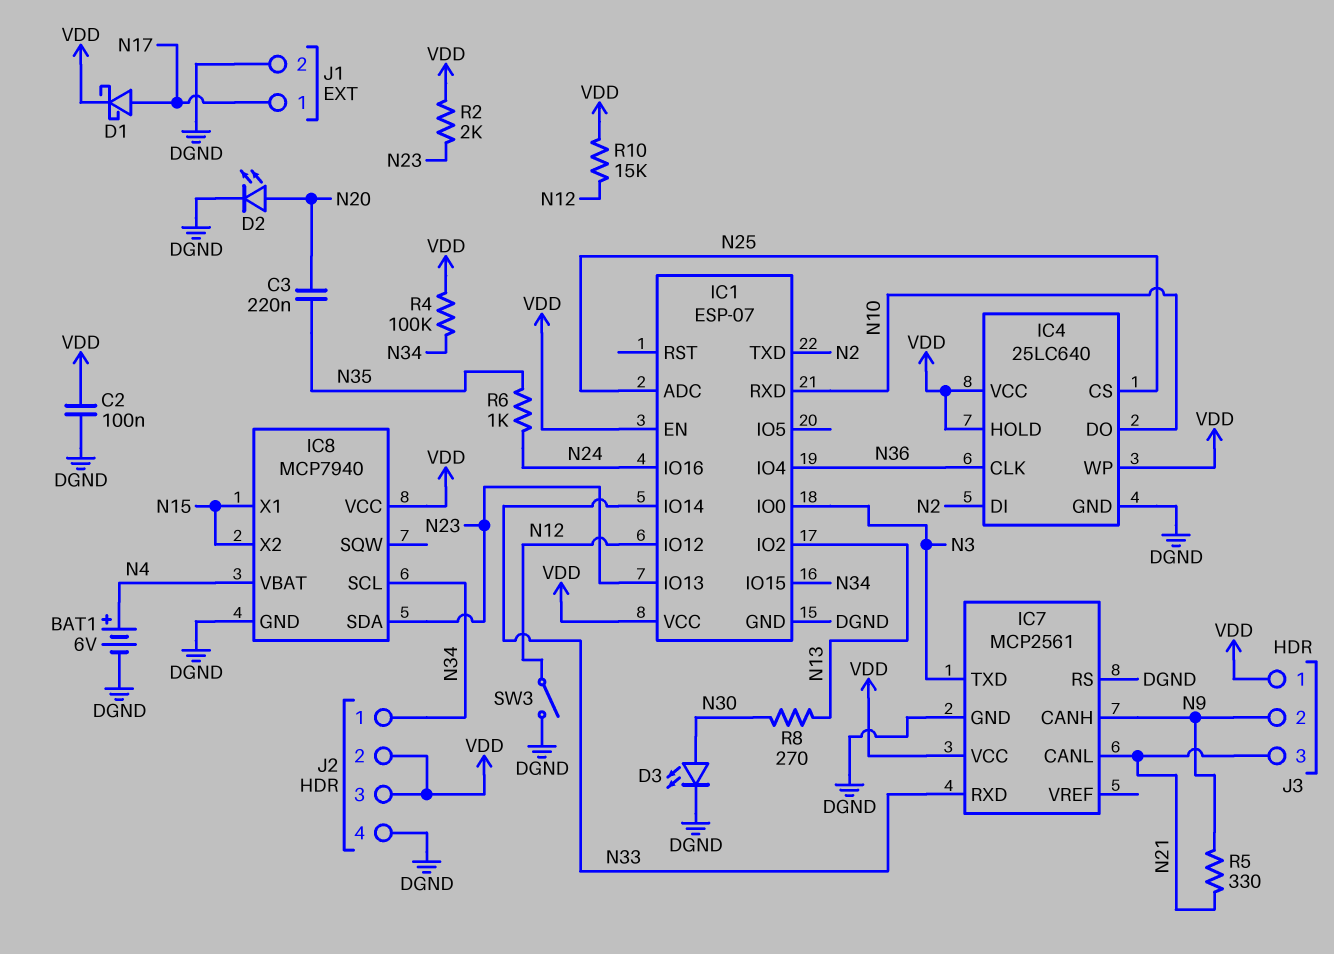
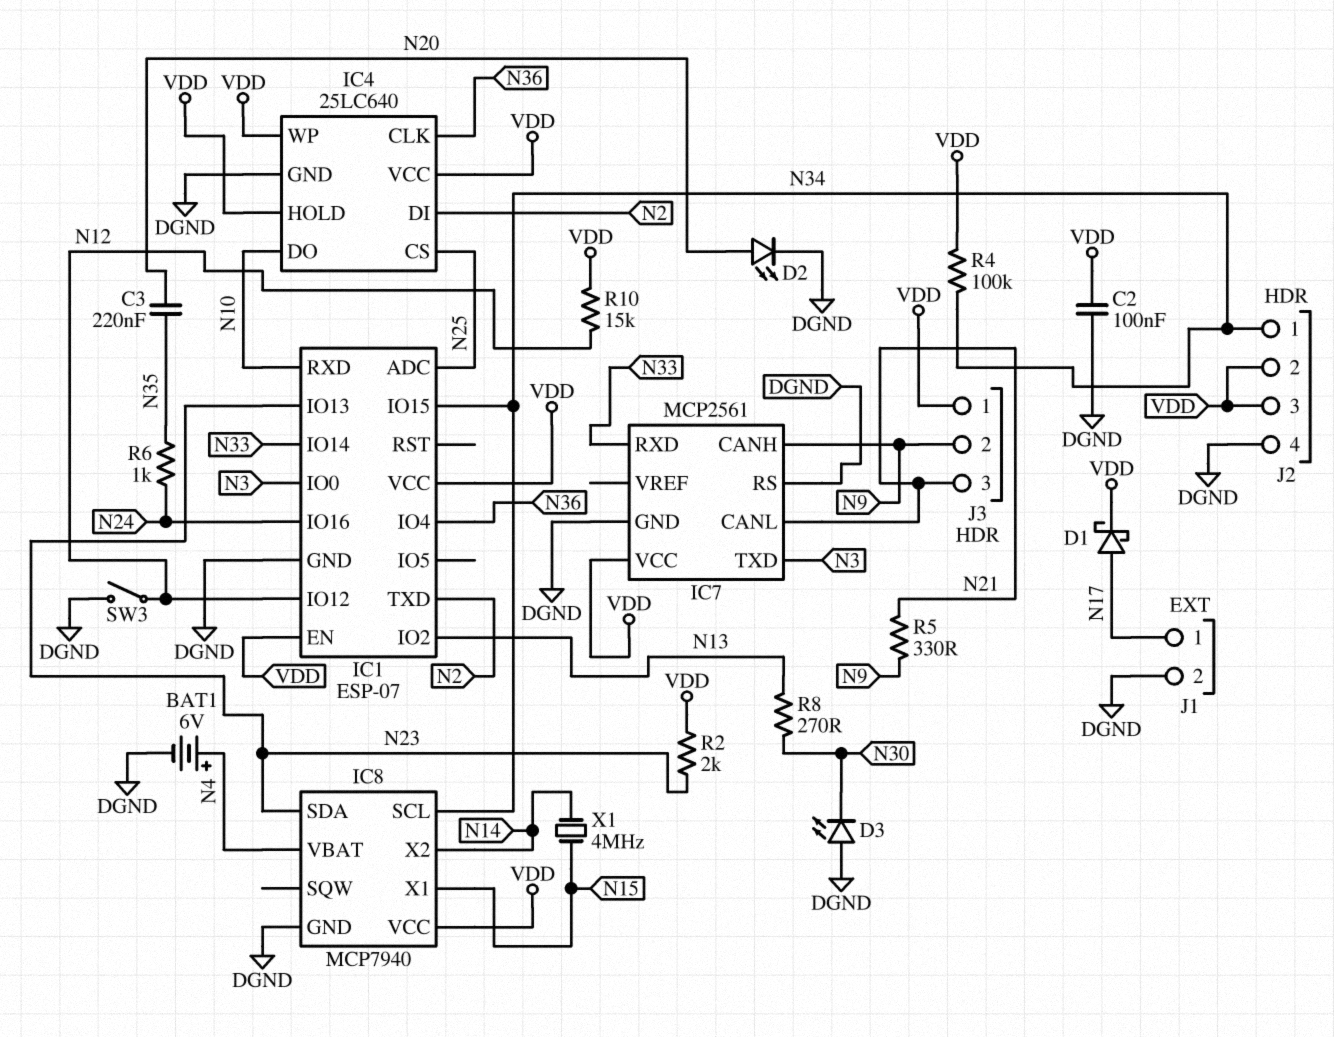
D3: LED (A N30, K DGND) -> LED (A DGND, K N30)
IC8 pin X2: N15 -> N14
X1: none -> 4MHz (N14, N15)

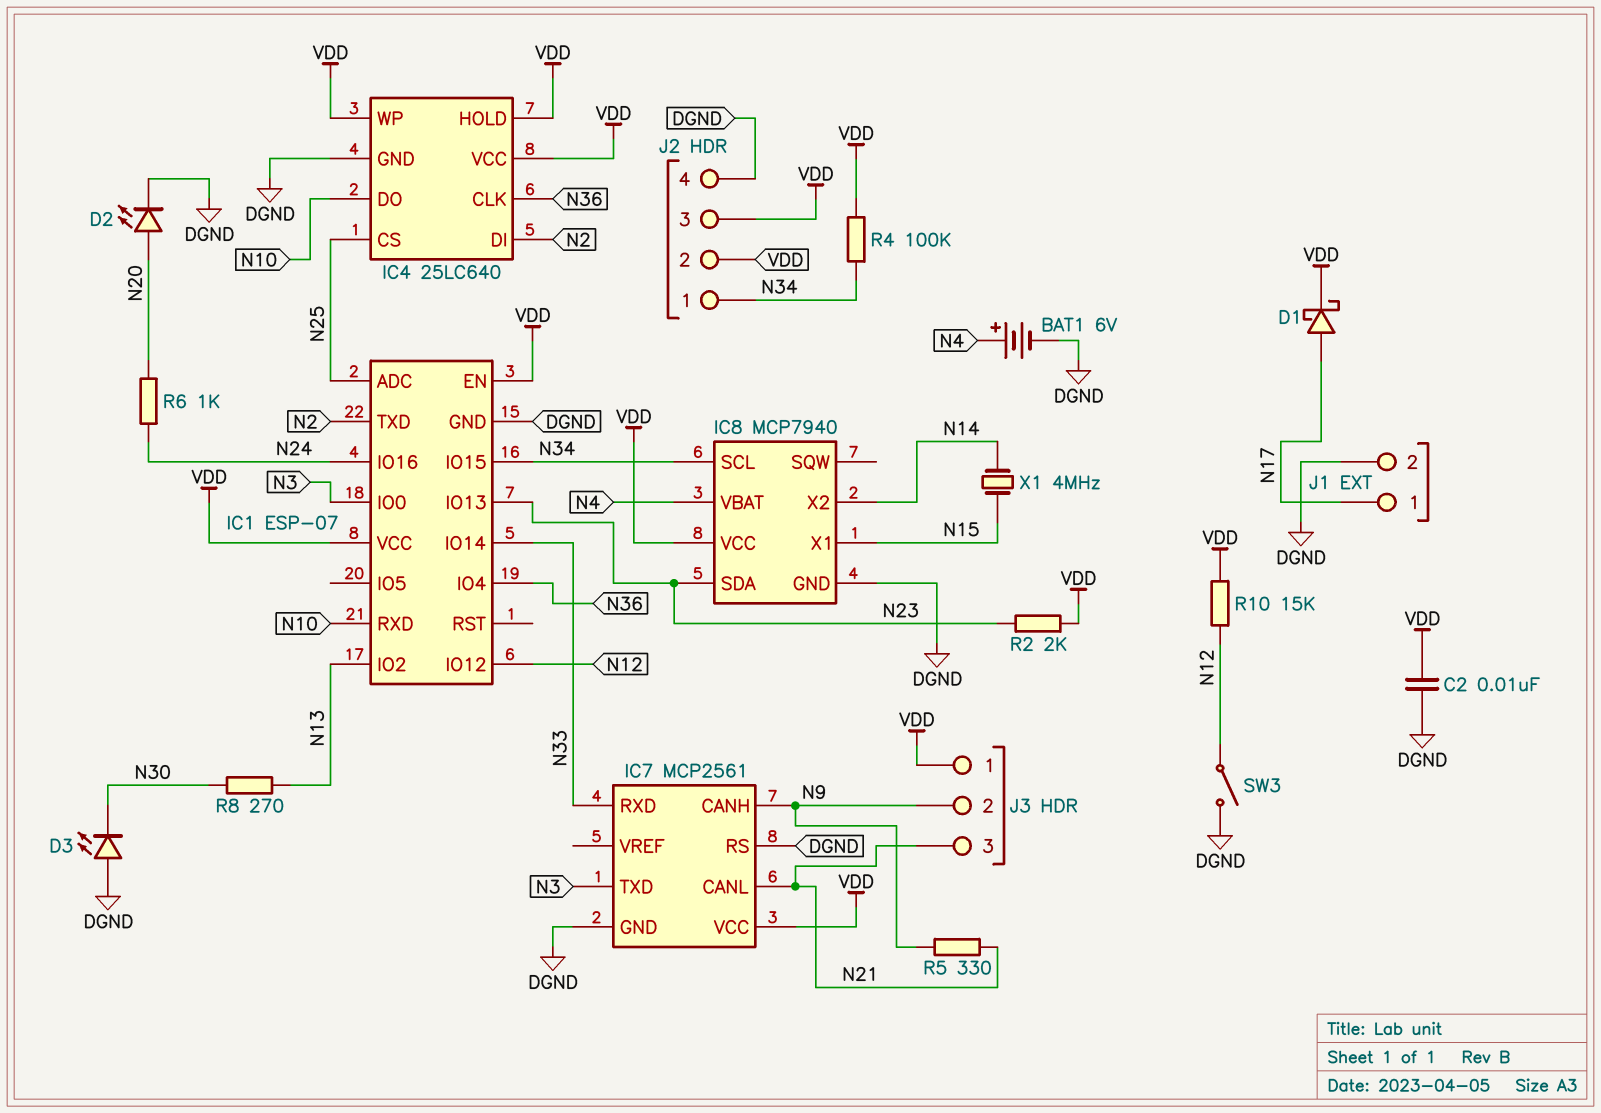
C2: 100nF (DGND, VDD) -> 10nF (DGND, VDD)
C3: 220nF (N20, N35) -> none
R6: 1k (N24, N35) -> 1k (N20, N24)

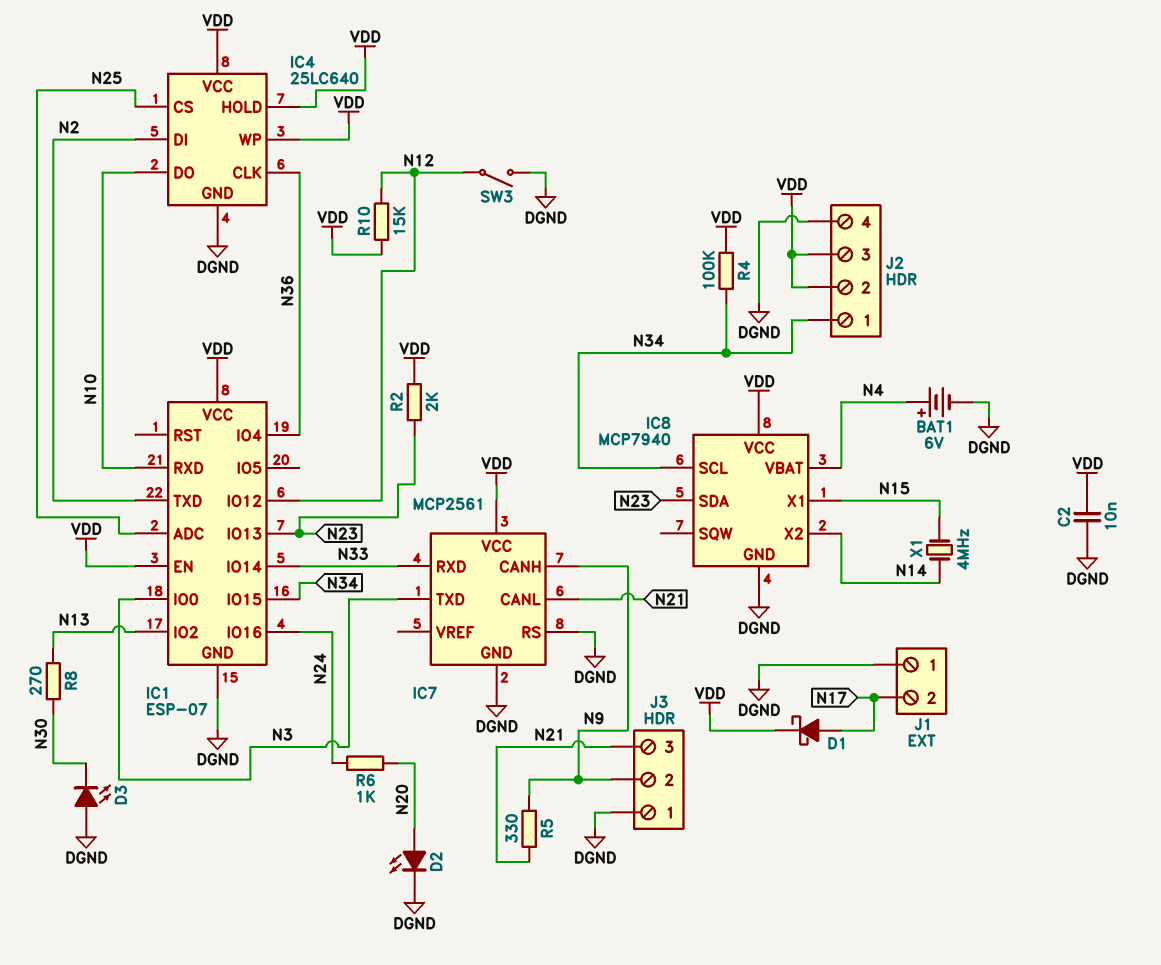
J1 pin 1: N17 -> DGND
J1 pin 2: DGND -> N17
J3 pin 1: VDD -> DGND

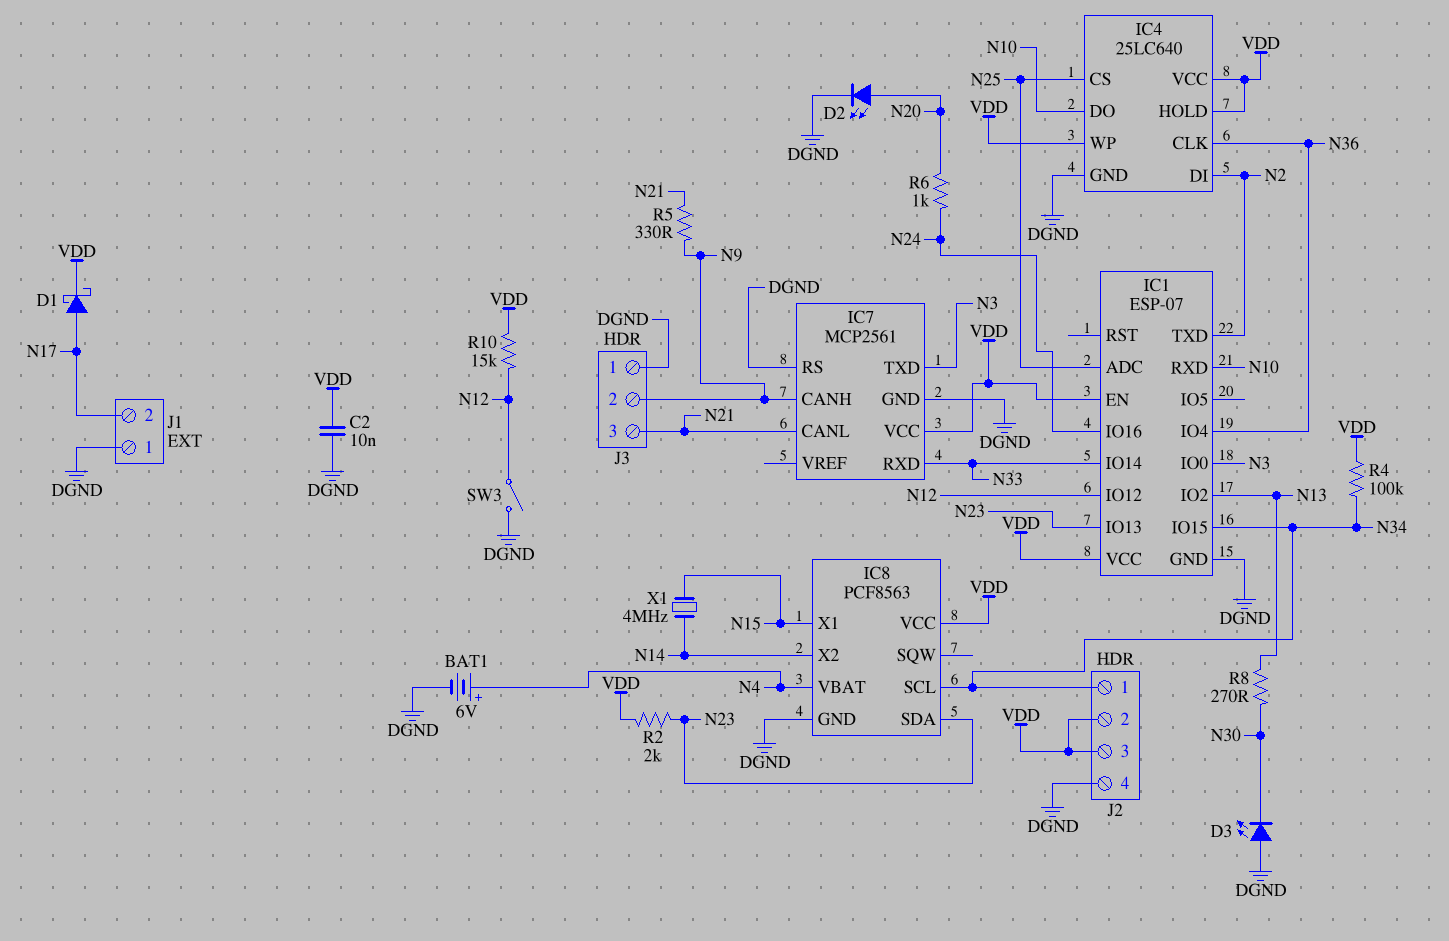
IC8: MCP7940 -> PCF8563

